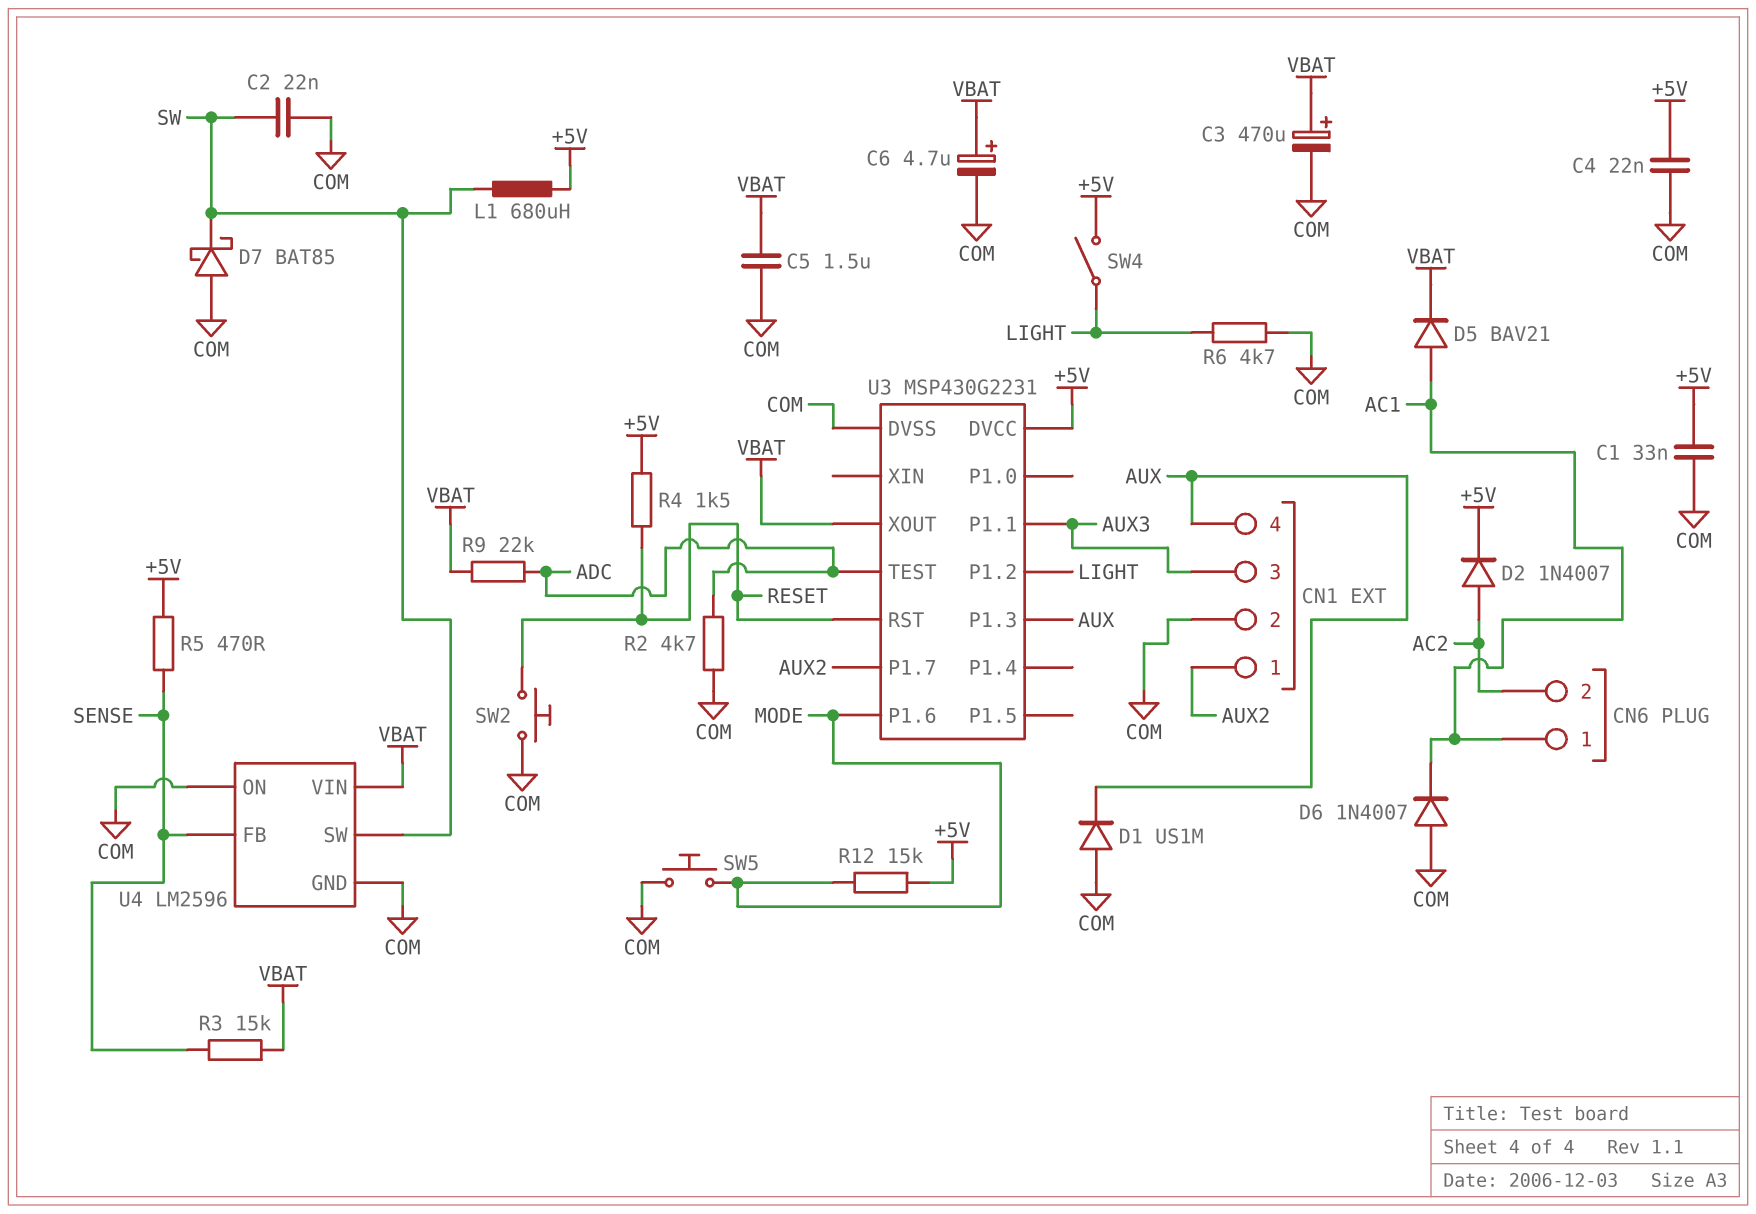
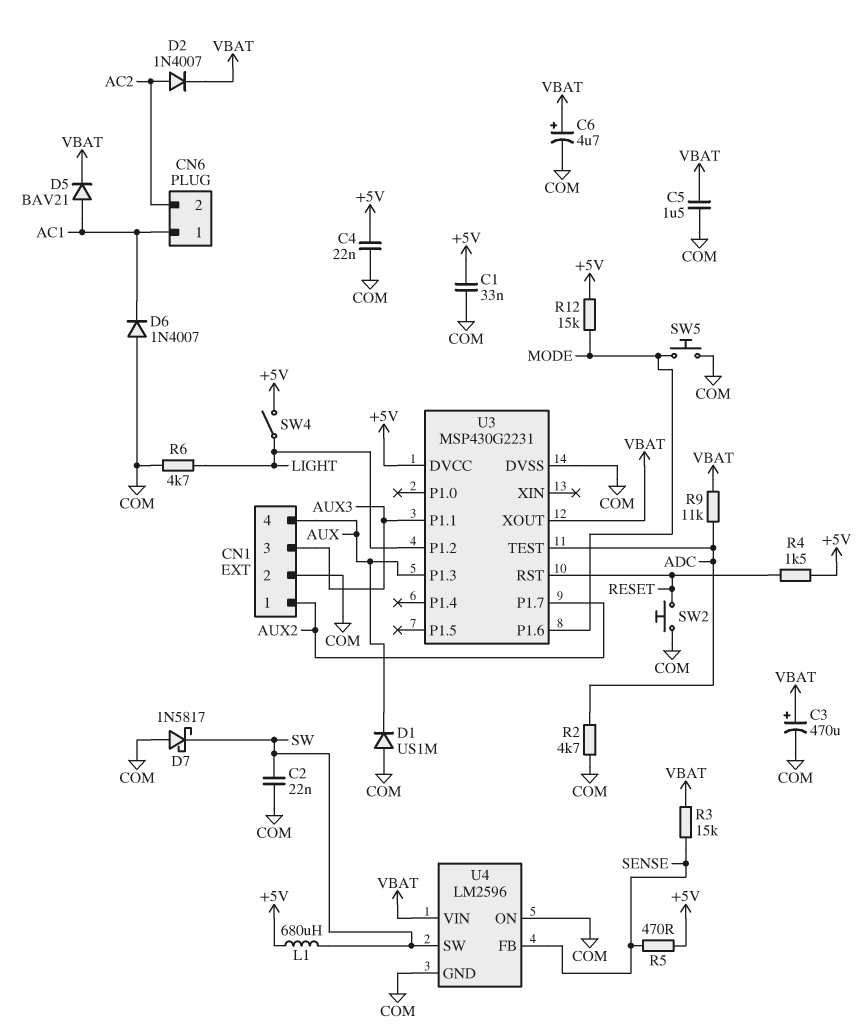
D2: diode 1N4007 (A AC2, K +5V) -> diode 1N4007 (A AC2, K VBAT)
D7: schottky BAT85 (A COM, K SW) -> schottky 1N5817 (A COM, K SW)
R9: 22k (ADC, VBAT) -> 11k (ADC, VBAT)

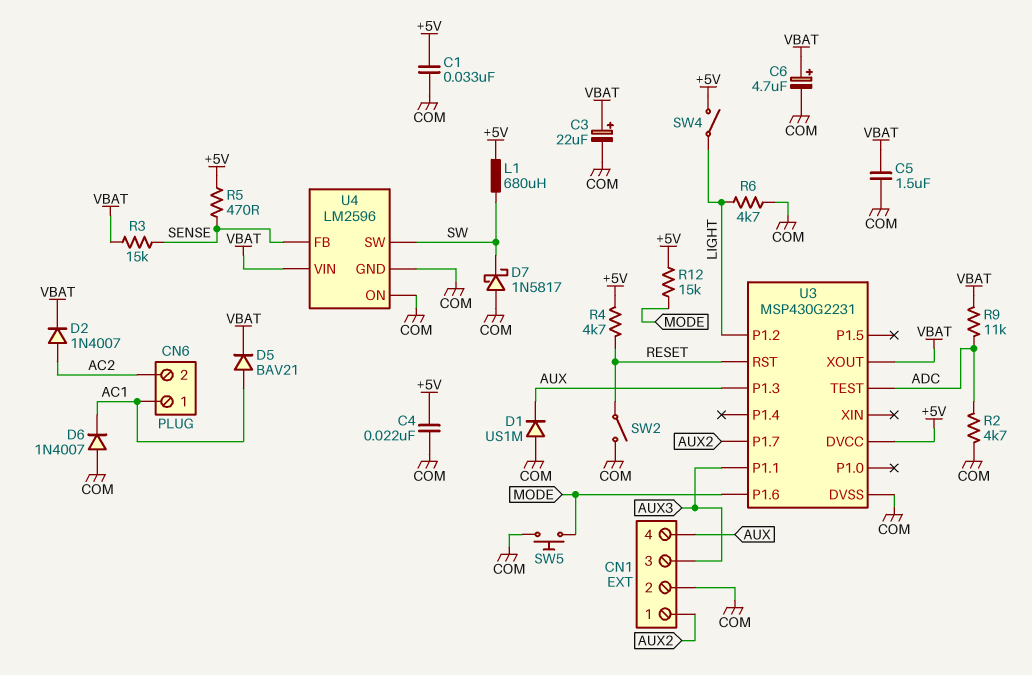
C2: 22nF (COM, SW) -> none
C3: 470uF (plus VBAT, minus COM) -> 22uF (plus VBAT, minus COM)
R4: 1.5k (+5V, RESET) -> 4.7k (+5V, RESET)
SW2: button (COM, RESET) -> switch (COM, RESET)

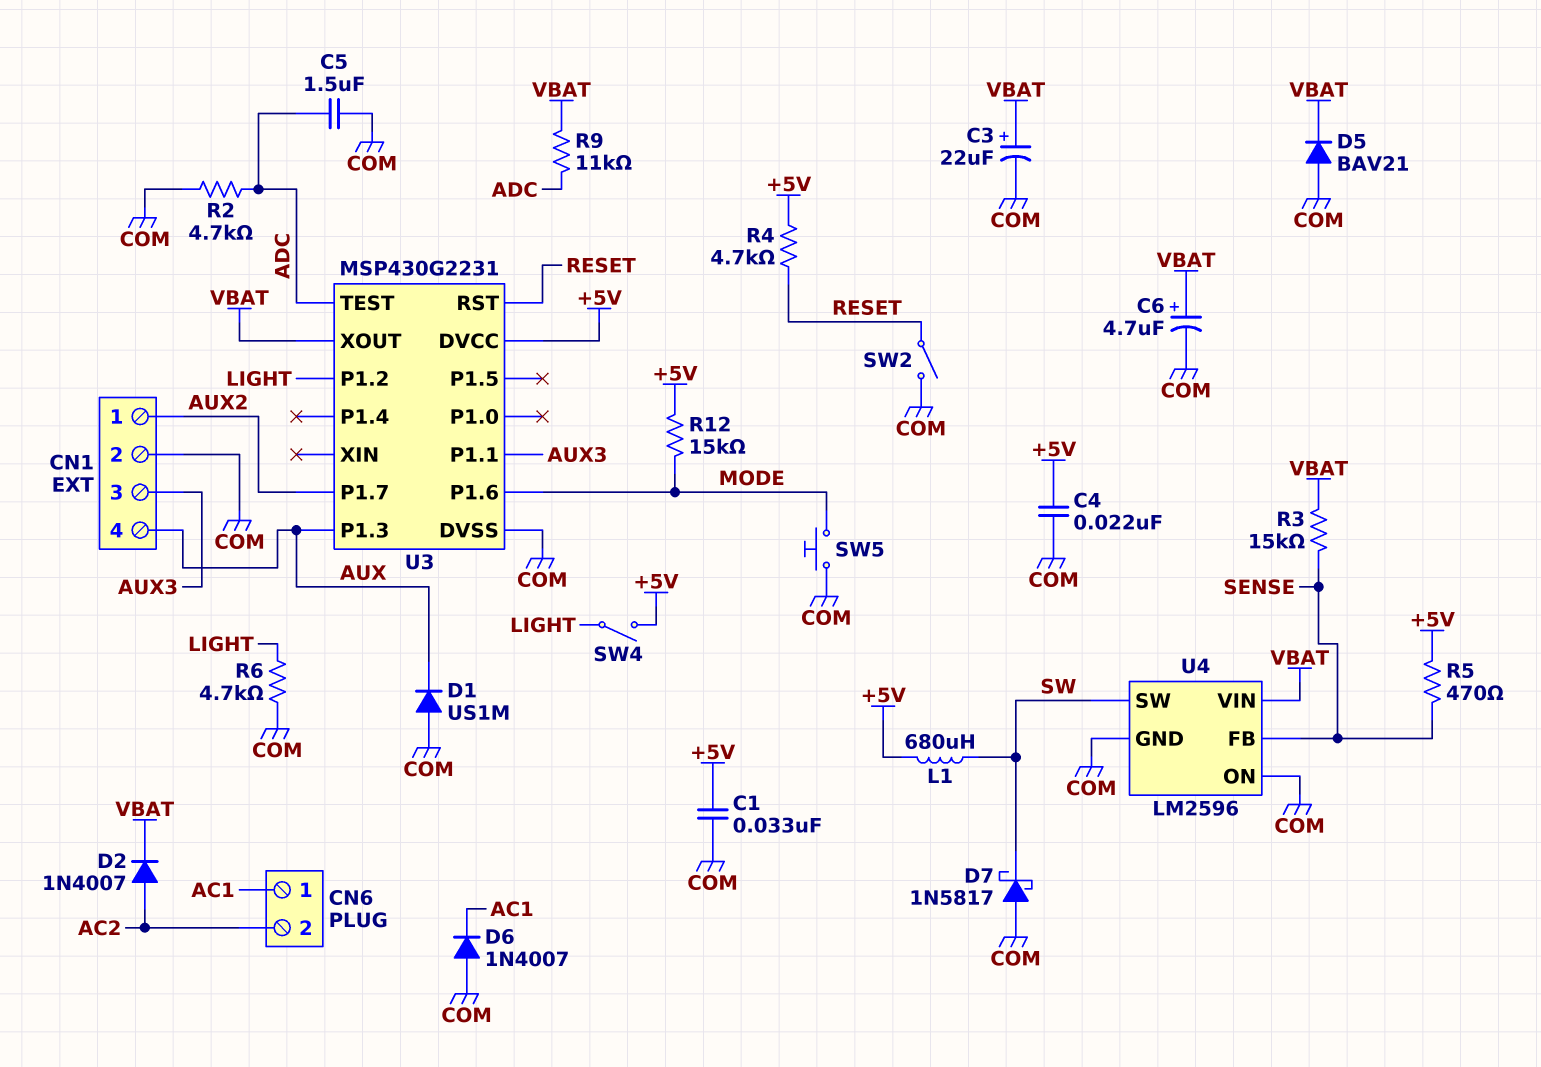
C5: 1.5uF (COM, VBAT) -> 1.5uF (ADC, COM)
D5: diode BAV21 (A AC1, K VBAT) -> diode BAV21 (A COM, K VBAT)

